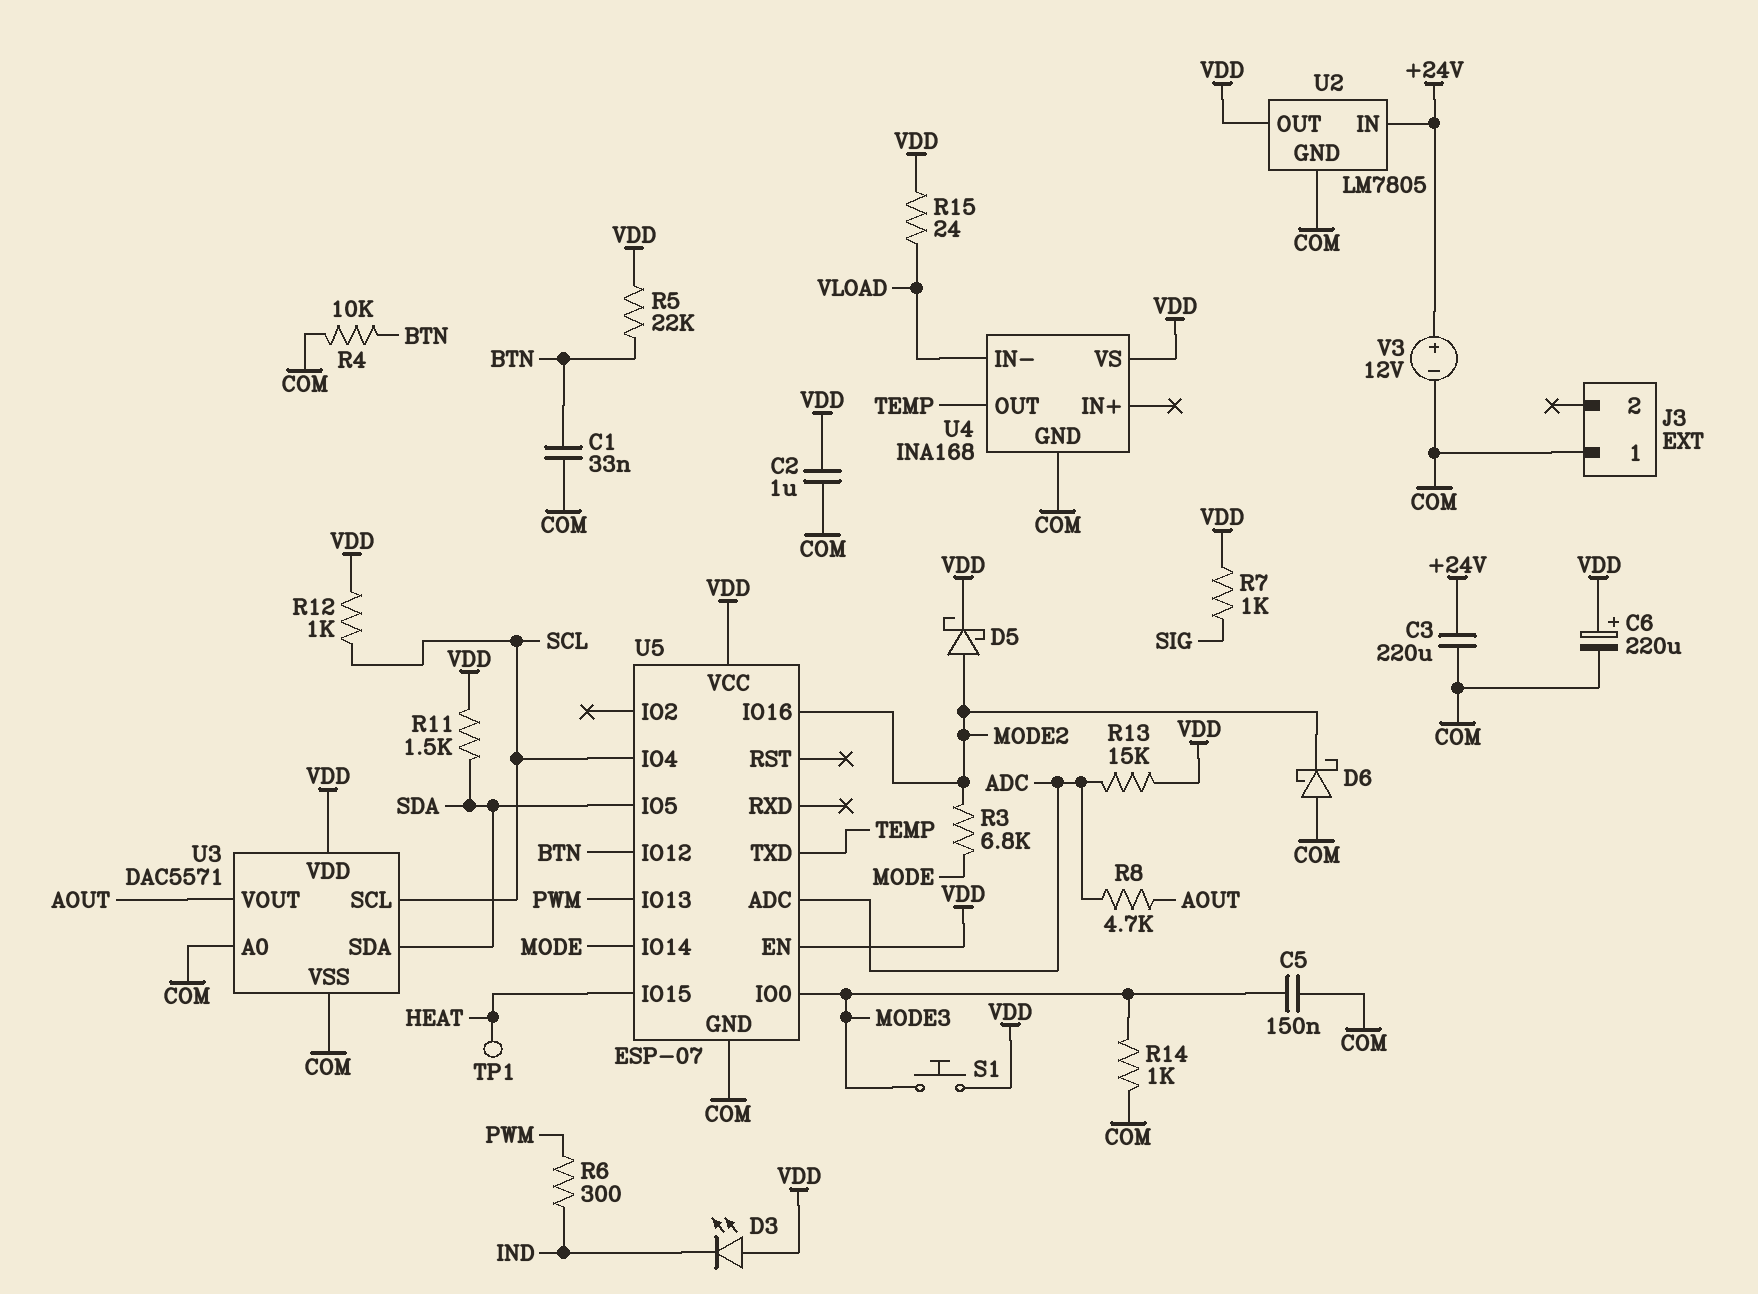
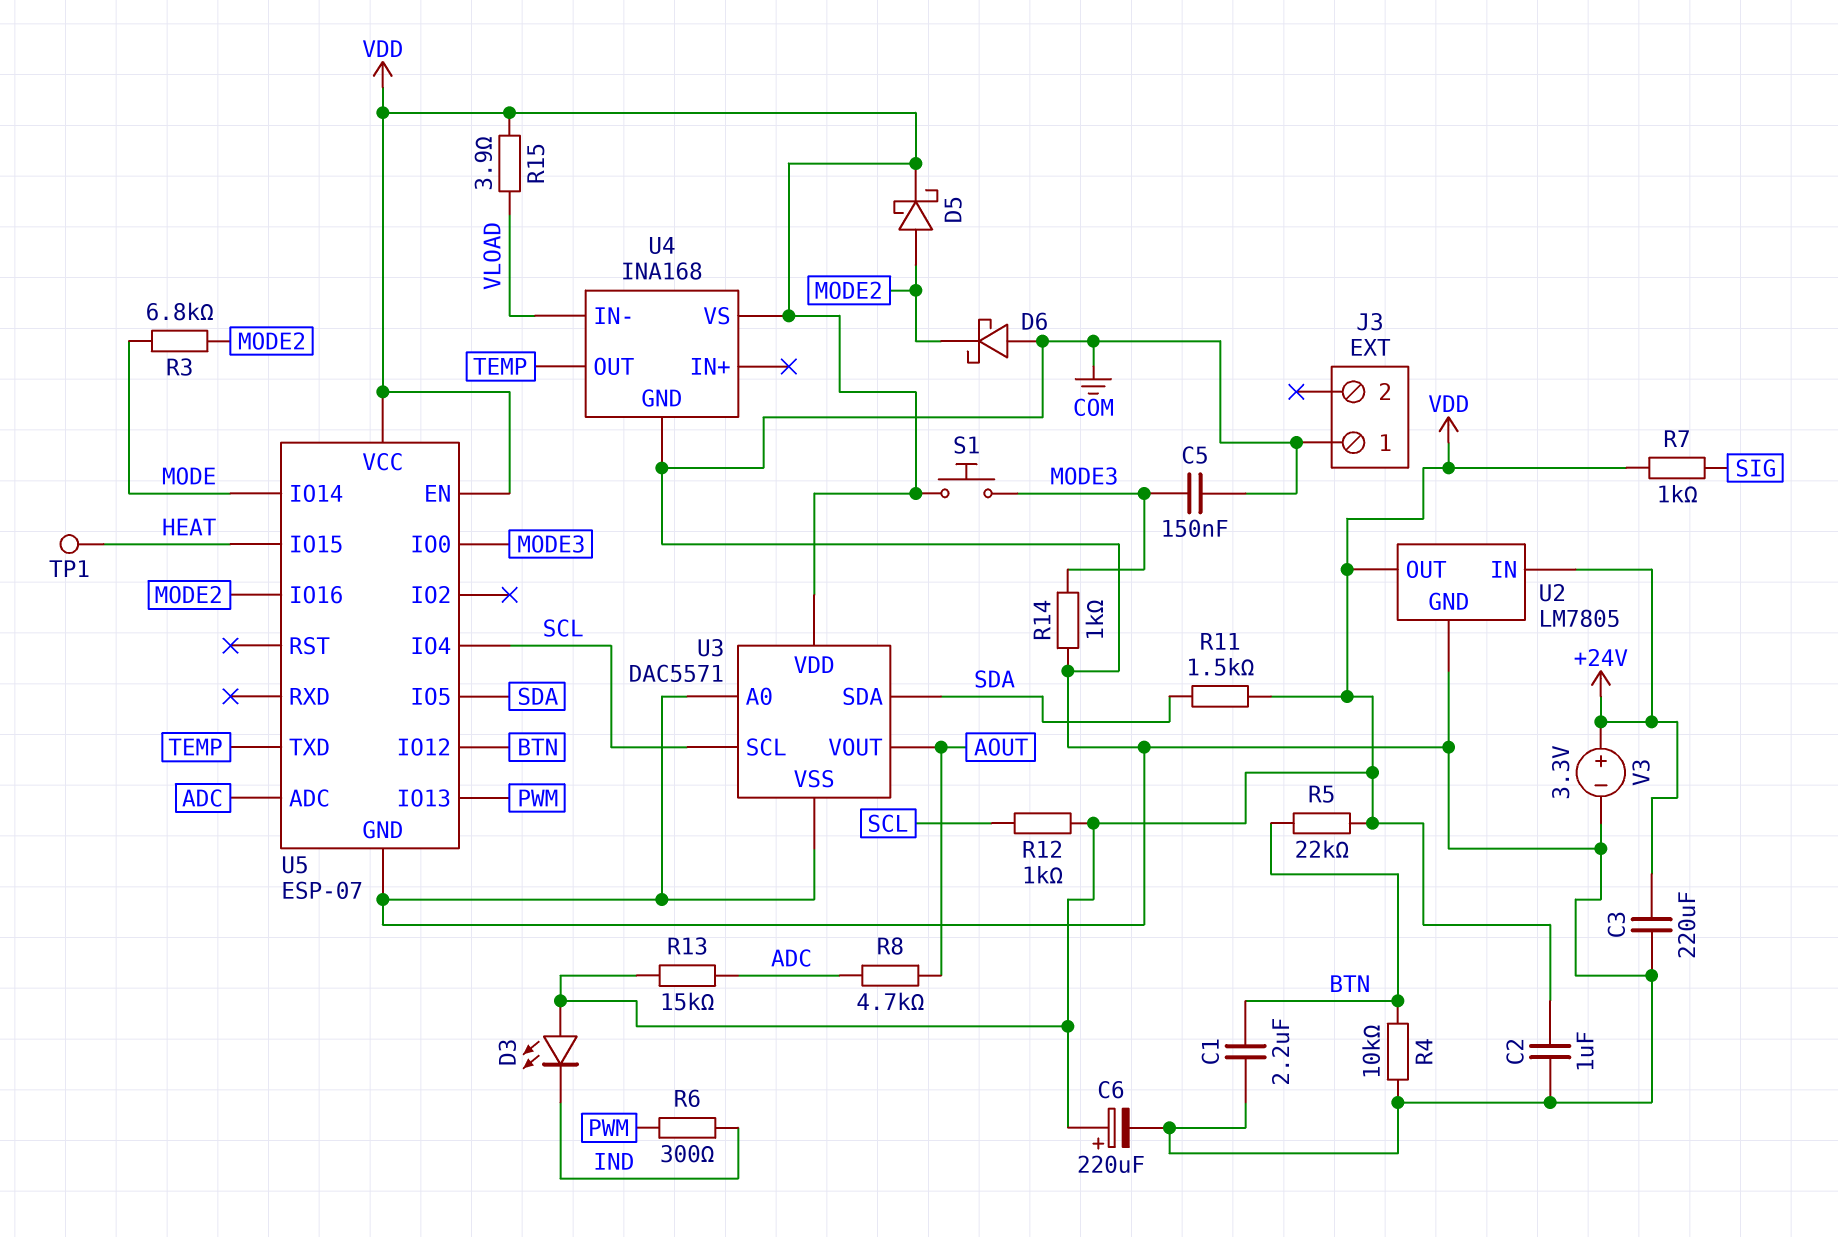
C1: 33nF (BTN, COM) -> 2.2uF (BTN, COM)
R15: 24 (VDD, VLOAD) -> 3.9 (VDD, VLOAD)
V3: 12V (plus +24V, minus COM) -> 3.3V (plus +24V, minus COM)

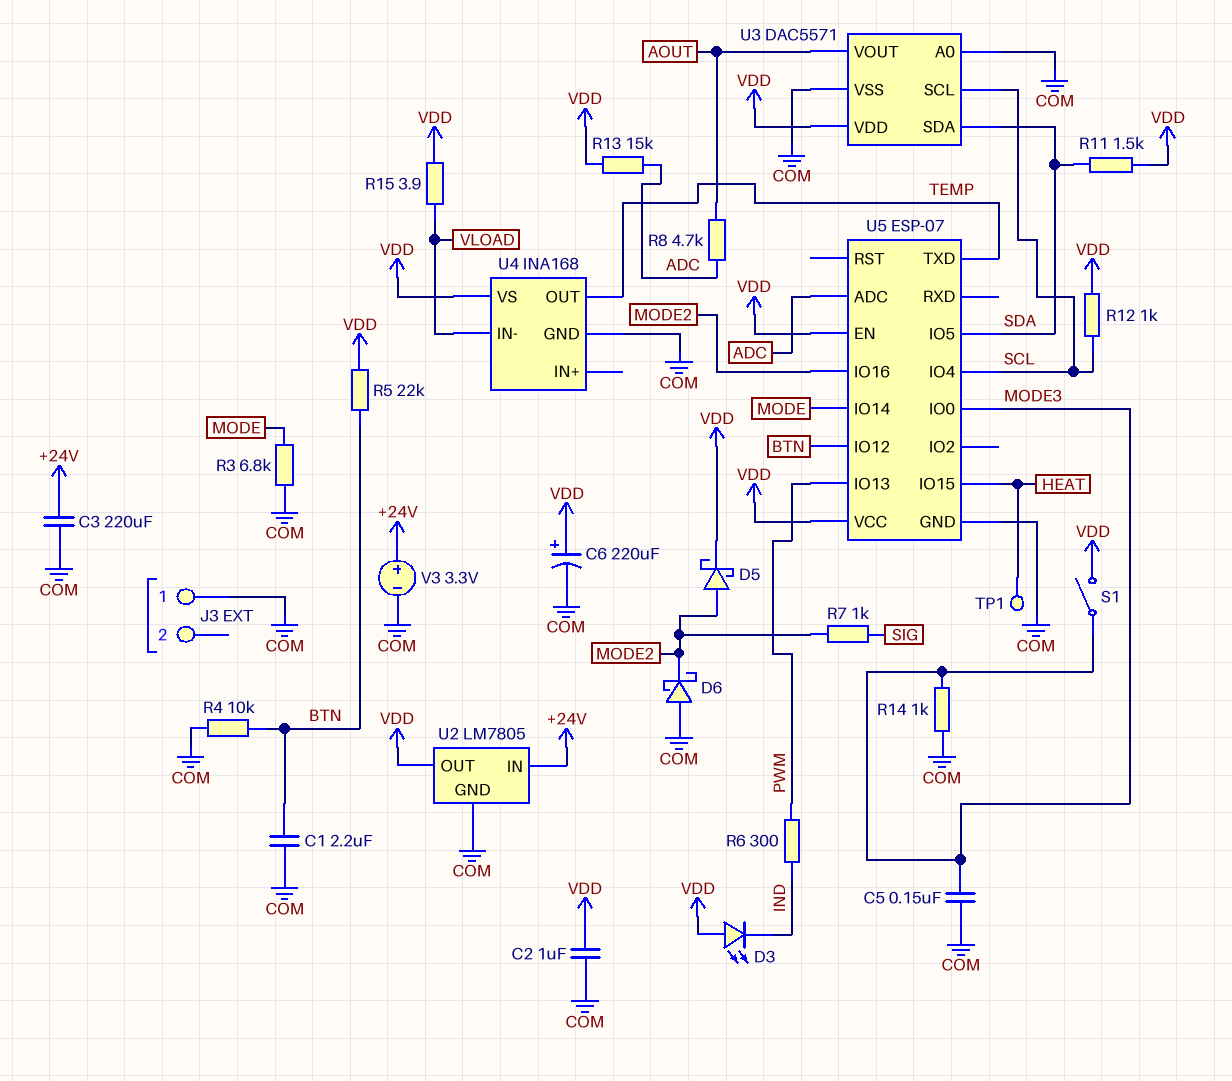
R3: 6.8k (MODE, MODE2) -> 6.8k (COM, MODE)
R7: 1k (SIG, VDD) -> 1k (MODE2, SIG)
S1: button (MODE3, VDD) -> switch (MODE3, VDD)

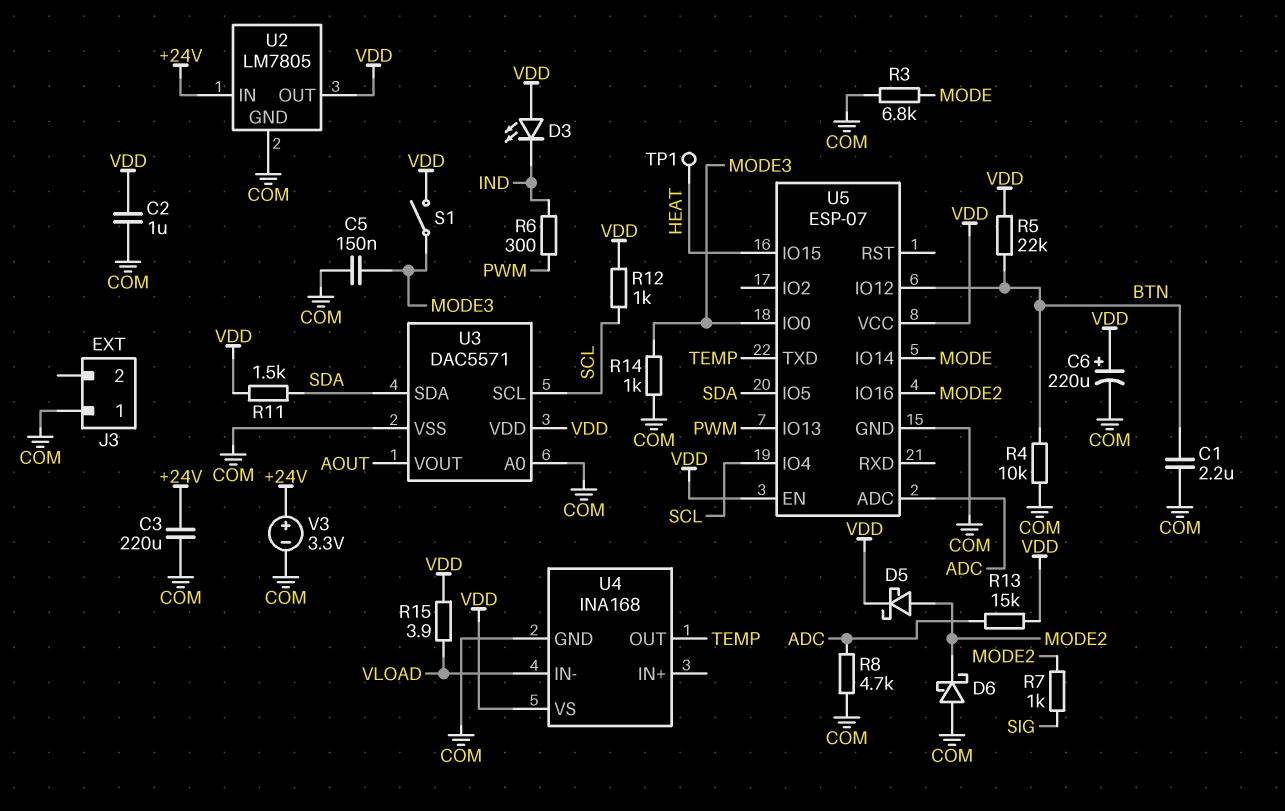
R8: 4.7k (ADC, AOUT) -> 4.7k (ADC, COM)

